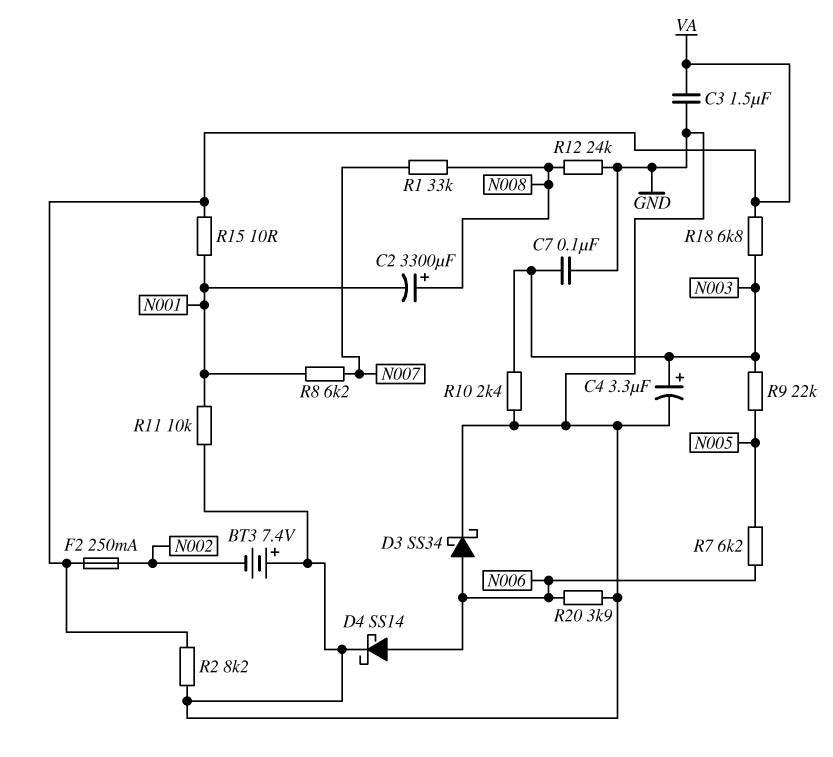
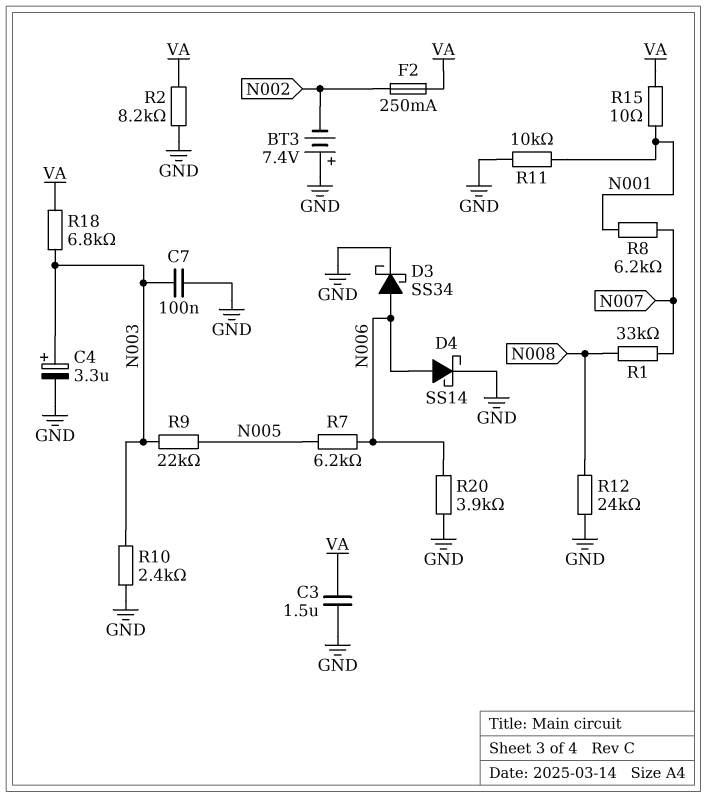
C2: 3300uF (plus N008, minus N001) -> none

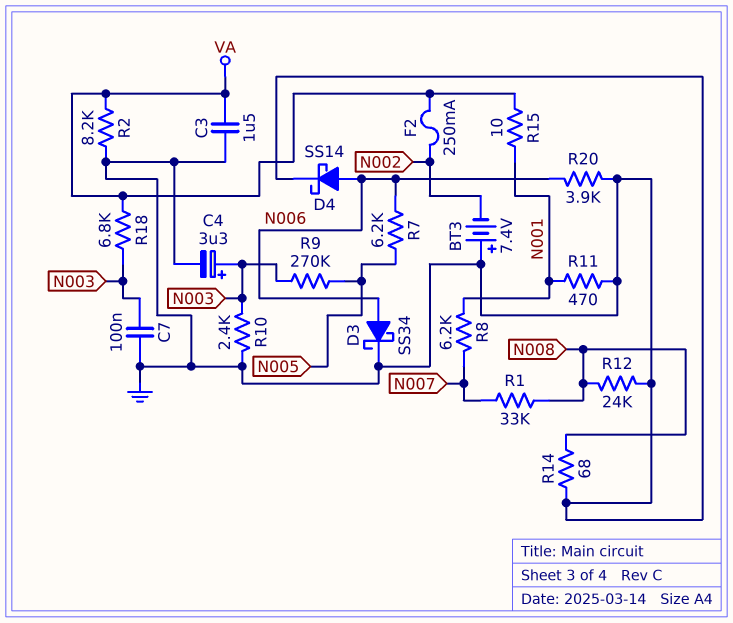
R9: 22k (N003, N005) -> 270k (N003, N005)
R11: 10k (GND, N001) -> 470 (GND, N001)
R14: none -> 68 (GND, N008)

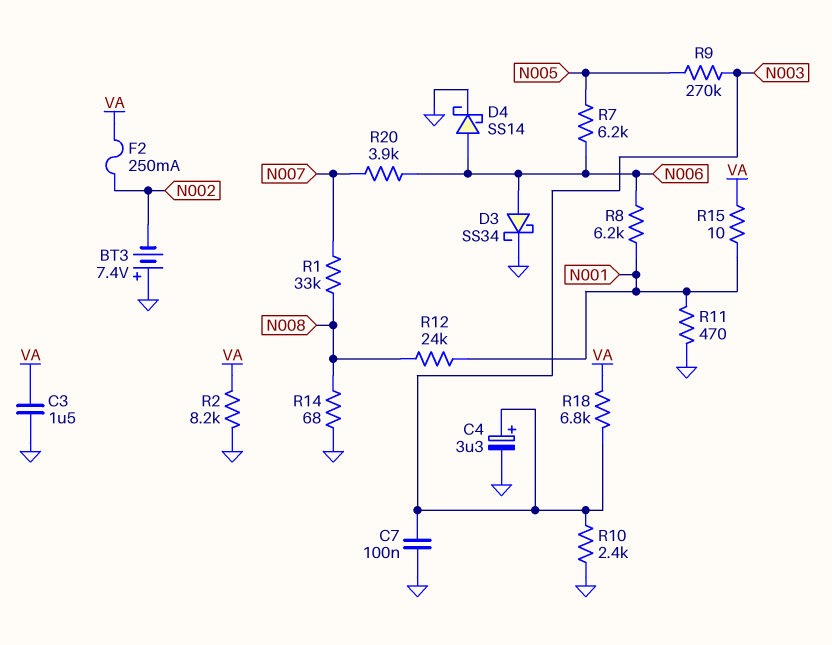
R8: 6.2k (N001, N007) -> 6.2k (N001, N006)
R12: 24k (GND, N008) -> 24k (N001, N008)
R20: 3.9k (GND, N006) -> 3.9k (N006, N007)

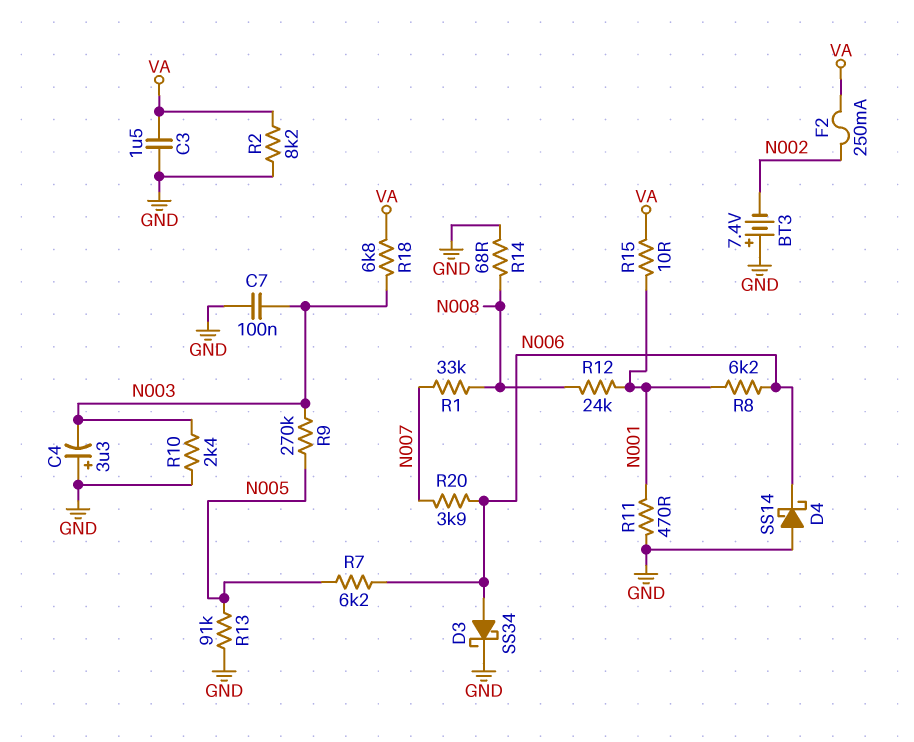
C4: 3.3uF (plus N003, minus GND) -> 3.3uF (plus GND, minus N003)
D4: schottky SS14 (A N006, K GND) -> schottky SS14 (A GND, K N006)
R13: none -> 91k (GND, N005)

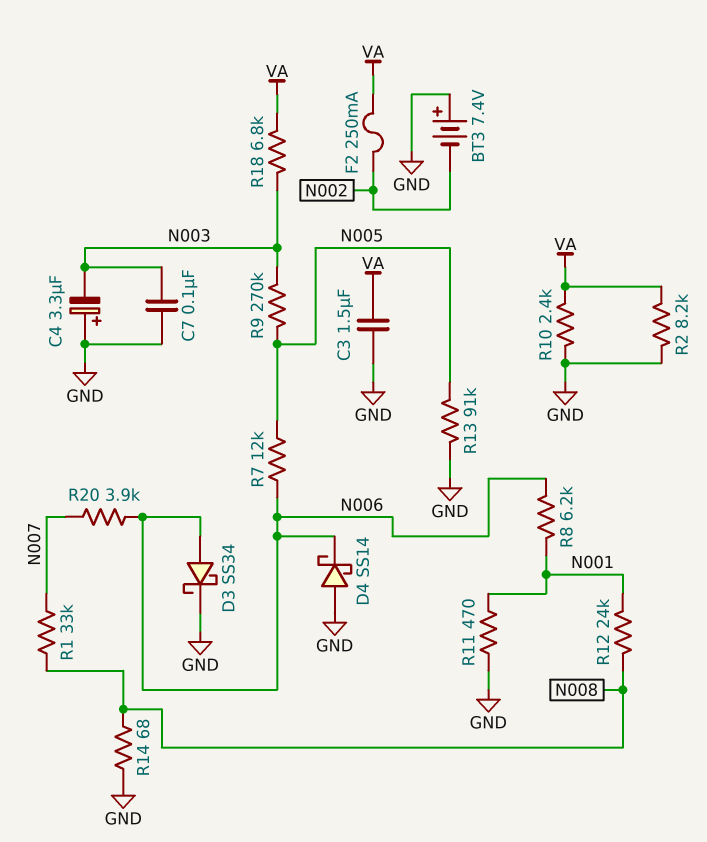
R7: 6.2k (N005, N006) -> 12k (N005, N006)
R10: 2.4k (GND, N003) -> 2.4k (GND, VA)
R15: 10 (N001, VA) -> none

